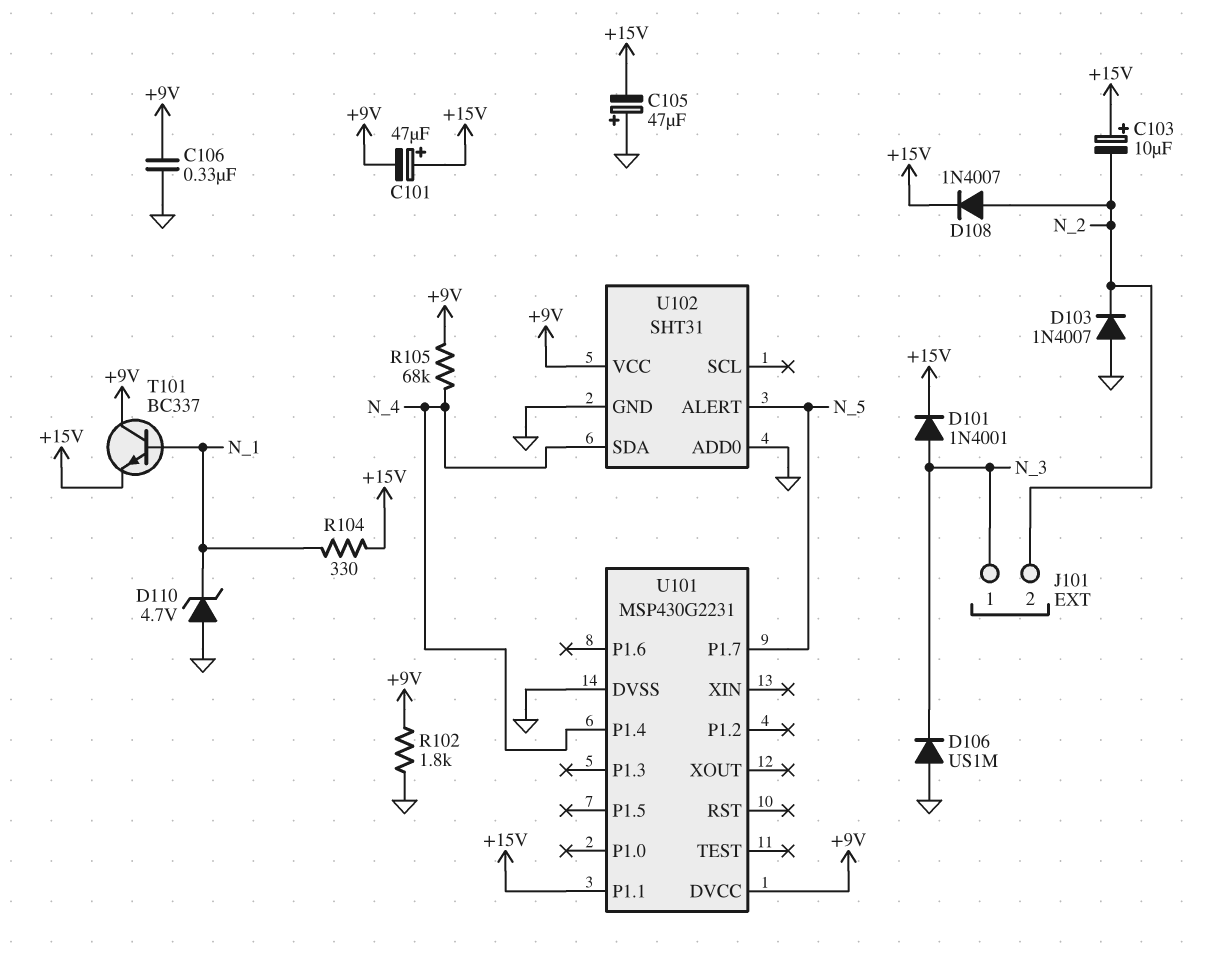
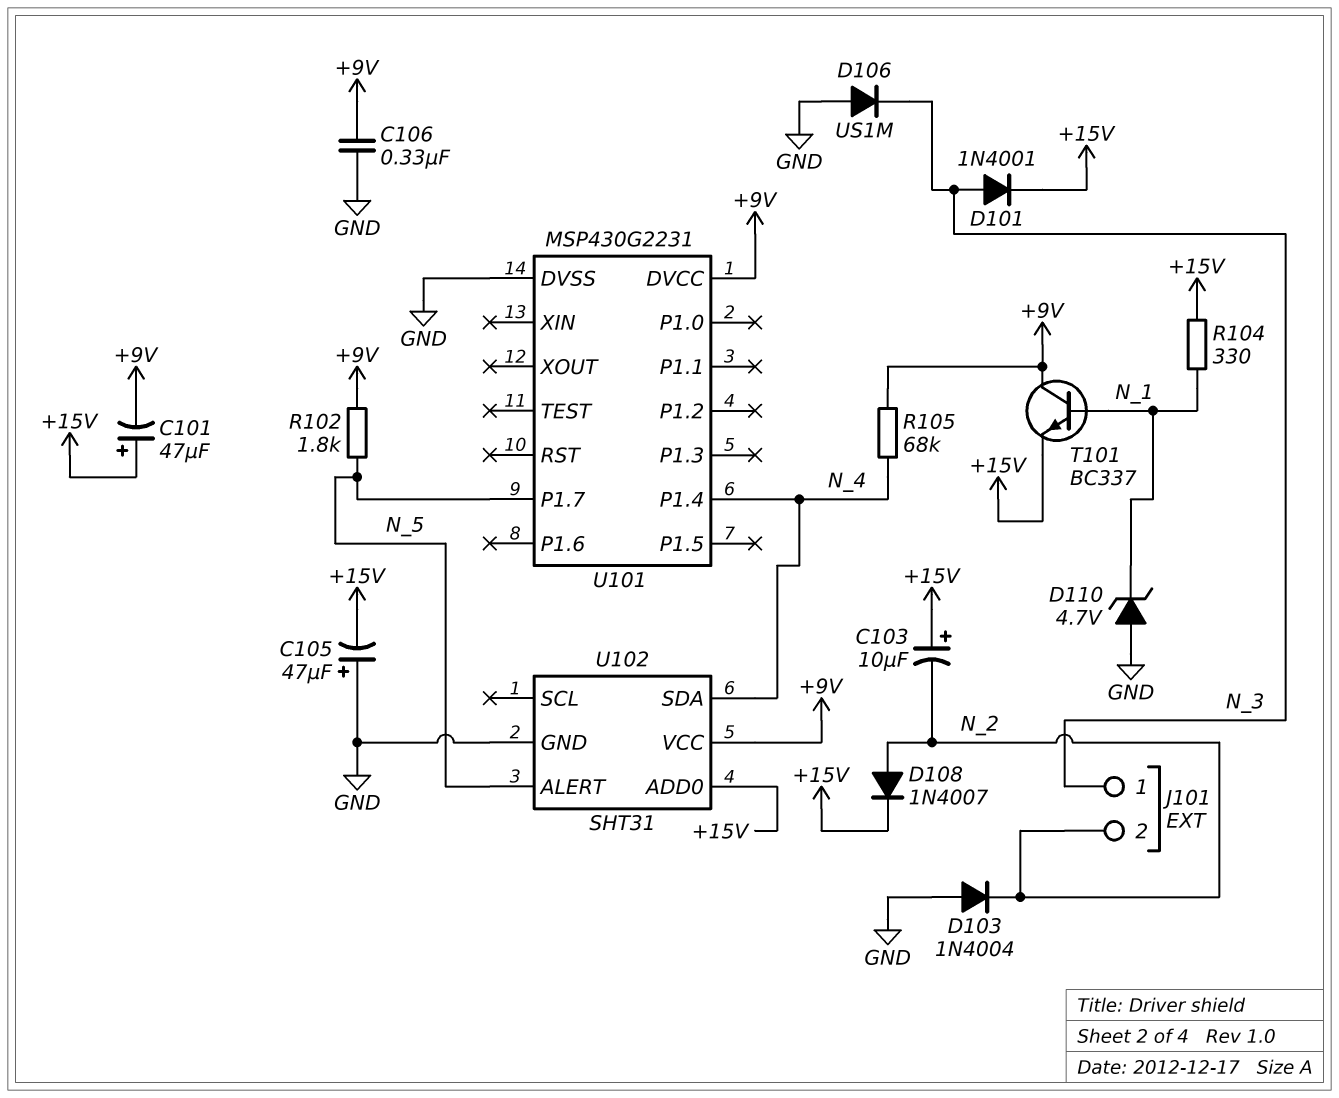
D103: diode 1N4007 (A GND, K N_2) -> diode 1N4004 (A GND, K N_2)
R102: 1.8k (+9V, GND) -> 1.8k (+9V, N_5)
U101 pin P1.1: +15V -> none
U102 pin ADD0: GND -> +15V

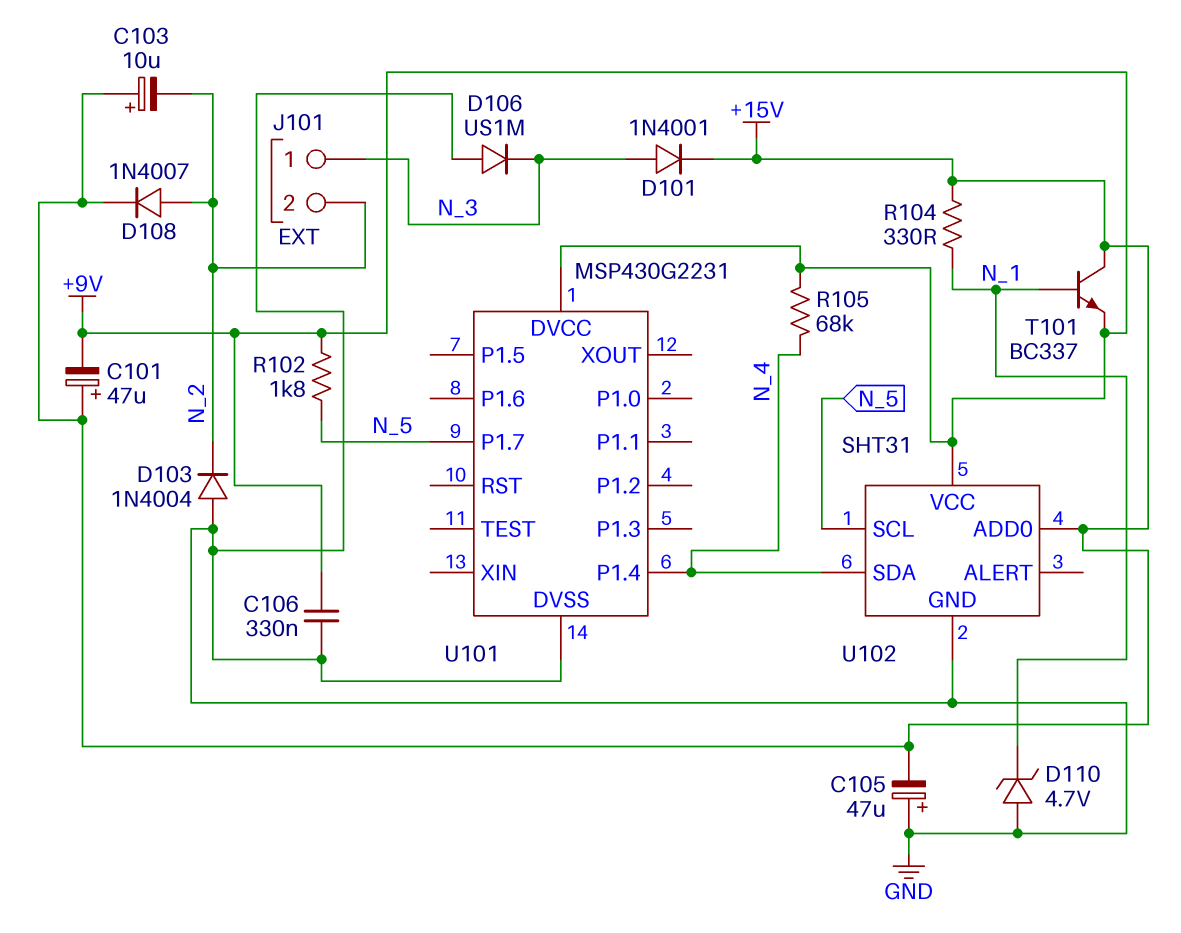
T101: NPN BC337 (B N_1, C +9V, E +15V) -> NPN BC337 (B N_1, C +15V, E +9V)
U102 pin ALERT: N_5 -> none
U102 pin SCL: none -> N_5

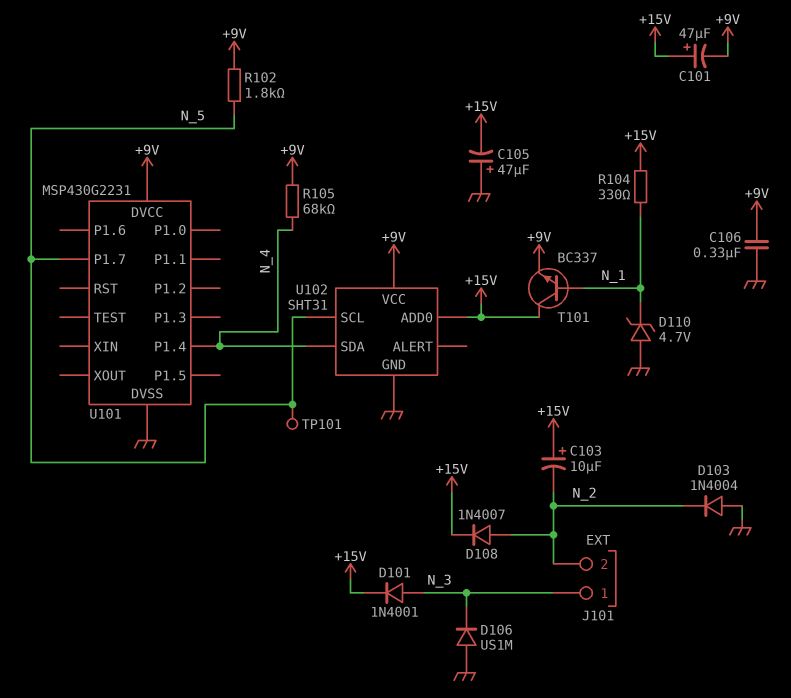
TP101: none -> test point (N_5)

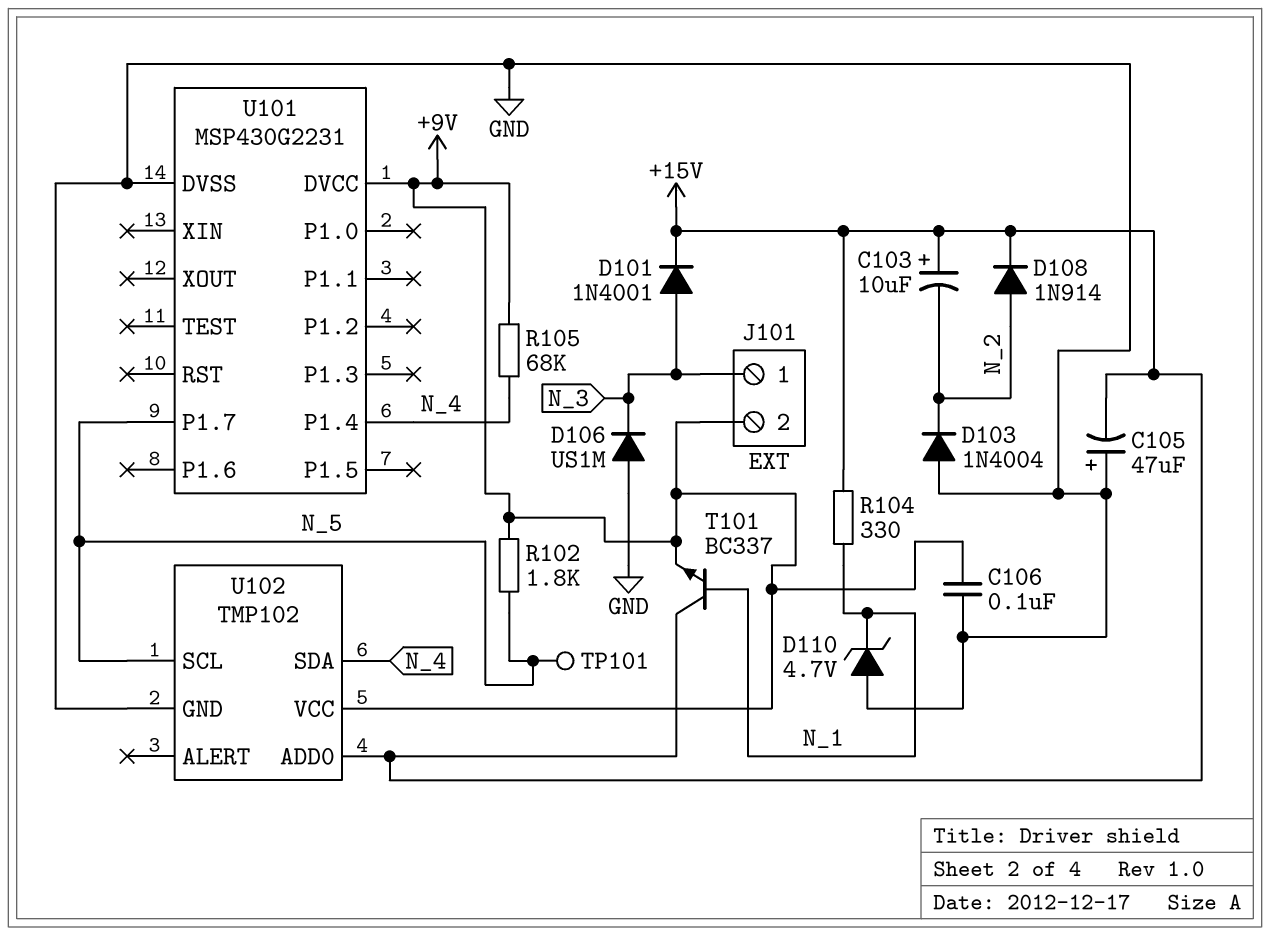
C101: 47uF (plus +15V, minus +9V) -> none
C106: 330nF (+9V, GND) -> 100nF (+9V, GND)
D108: diode 1N4007 (A N_2, K +15V) -> diode 1N914 (A N_2, K +15V)
J101 pin 2: N_2 -> +9V
U102: SHT31 -> TMP102

